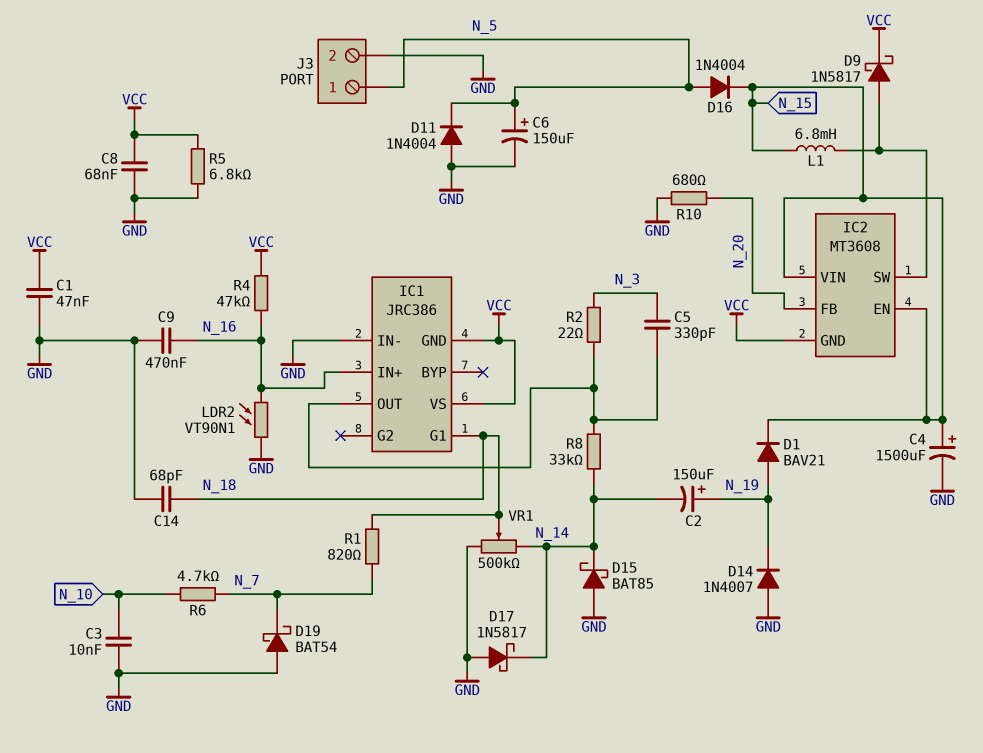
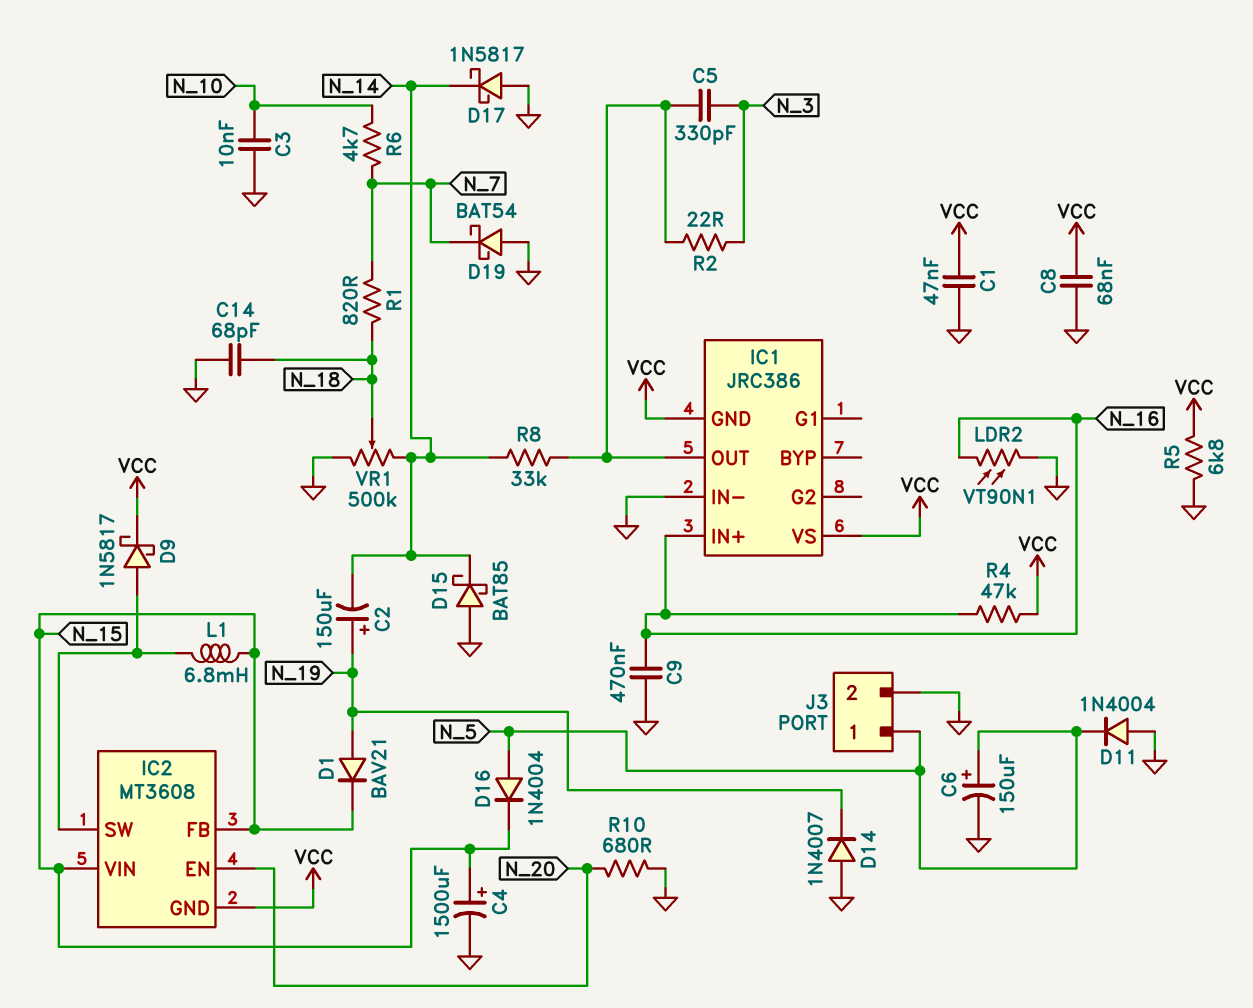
IC1 pin G1: N_18 -> none
IC2 pin EN: N_15 -> N_20
IC2 pin FB: N_20 -> N_15

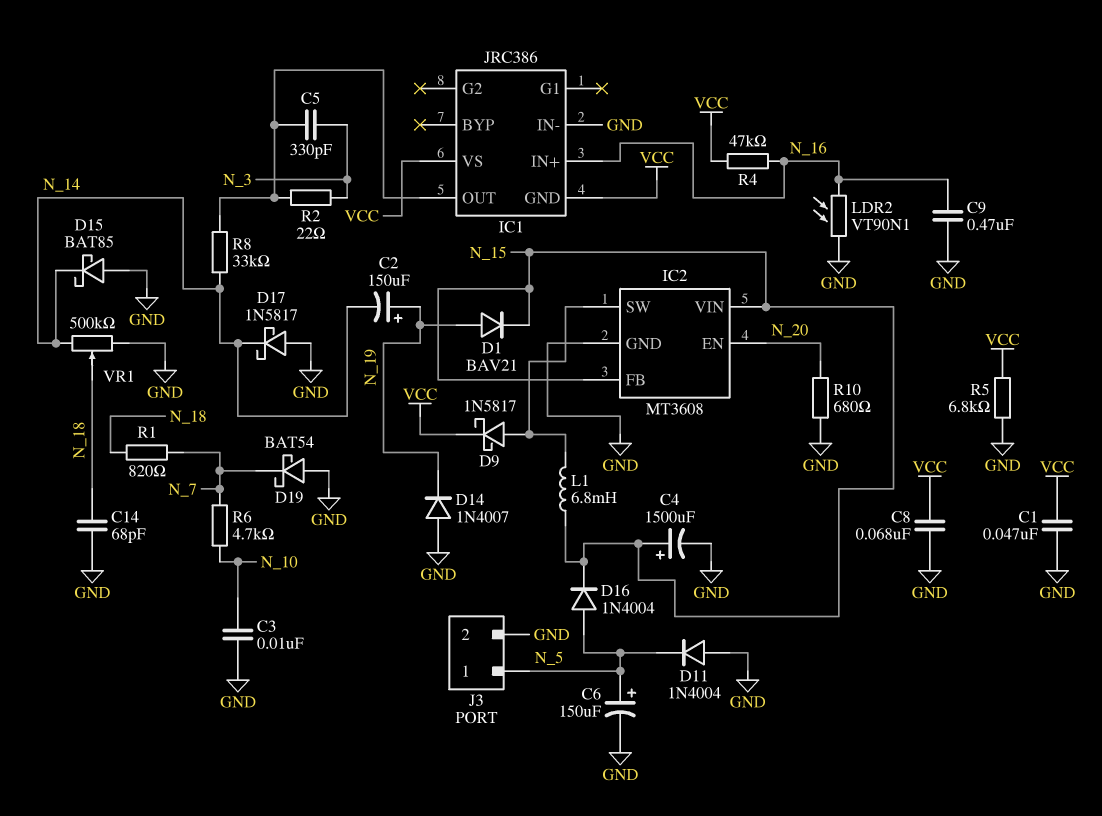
IC2 pin GND: VCC -> GND

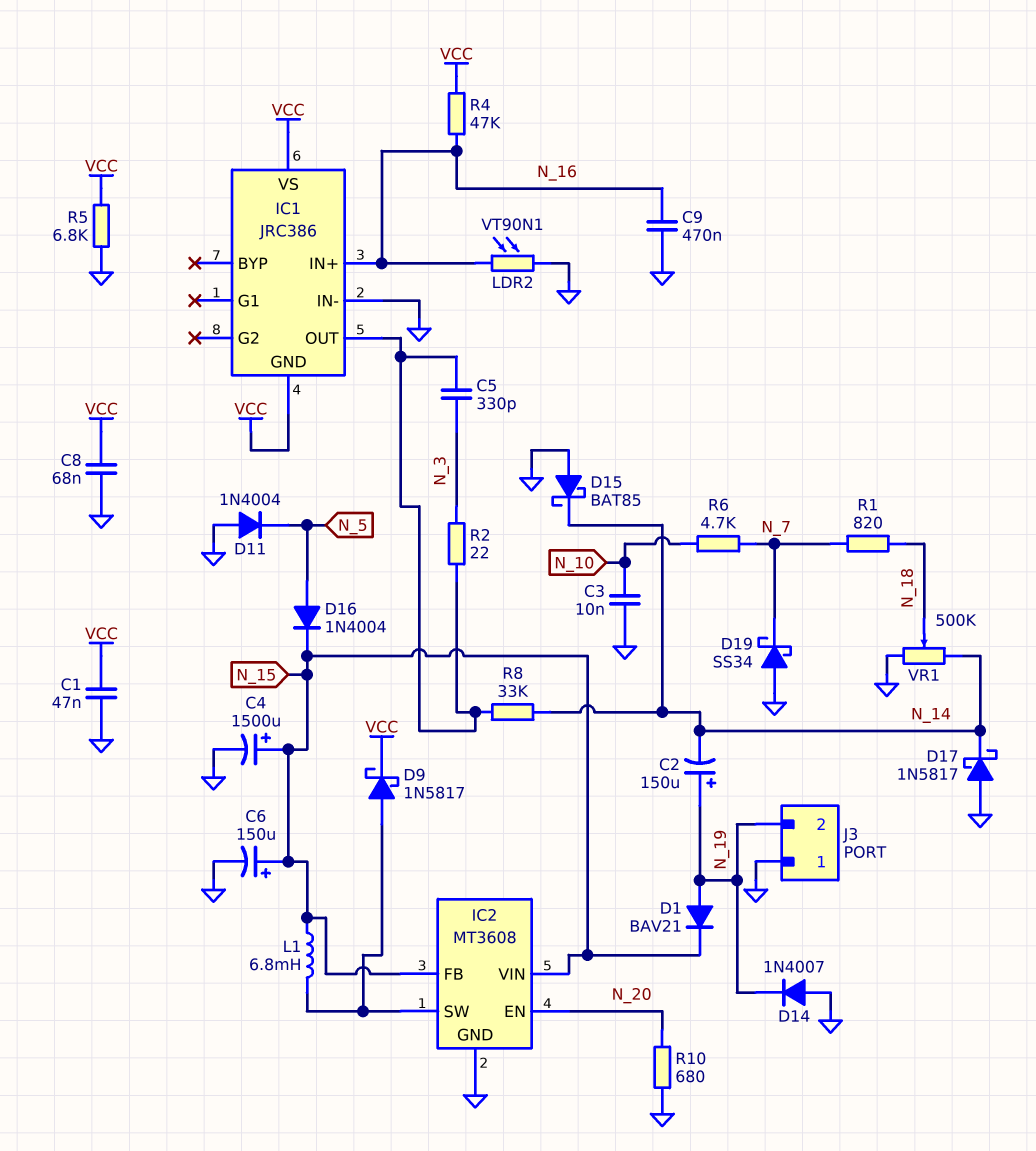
C6: 150uF (plus N_5, minus GND) -> 150uF (plus N_15, minus GND)
C14: 68pF (GND, N_18) -> none
D19: schottky BAT54 (A GND, K N_7) -> schottky SS34 (A GND, K N_7)
J3 pin 1: N_5 -> GND
J3 pin 2: GND -> N_19

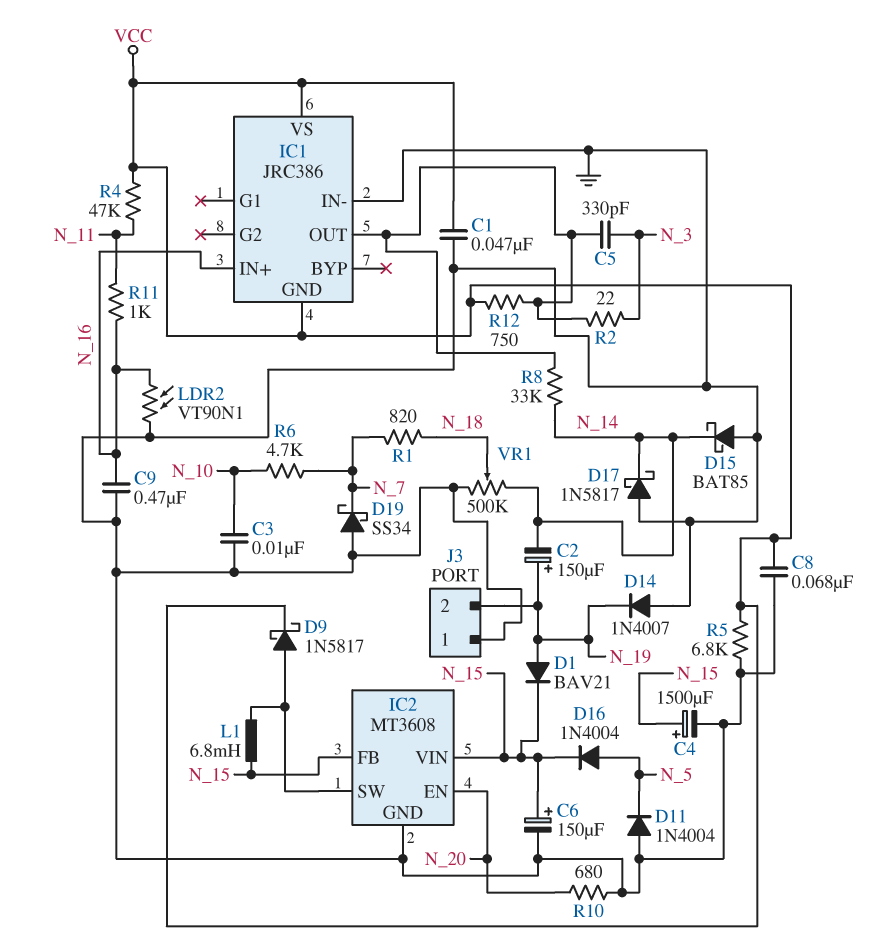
R4: 47k (N_16, VCC) -> 47k (N_11, VCC)
R11: none -> 1k (N_11, N_16)
R12: none -> 750 (IC1/OUT, VCC)

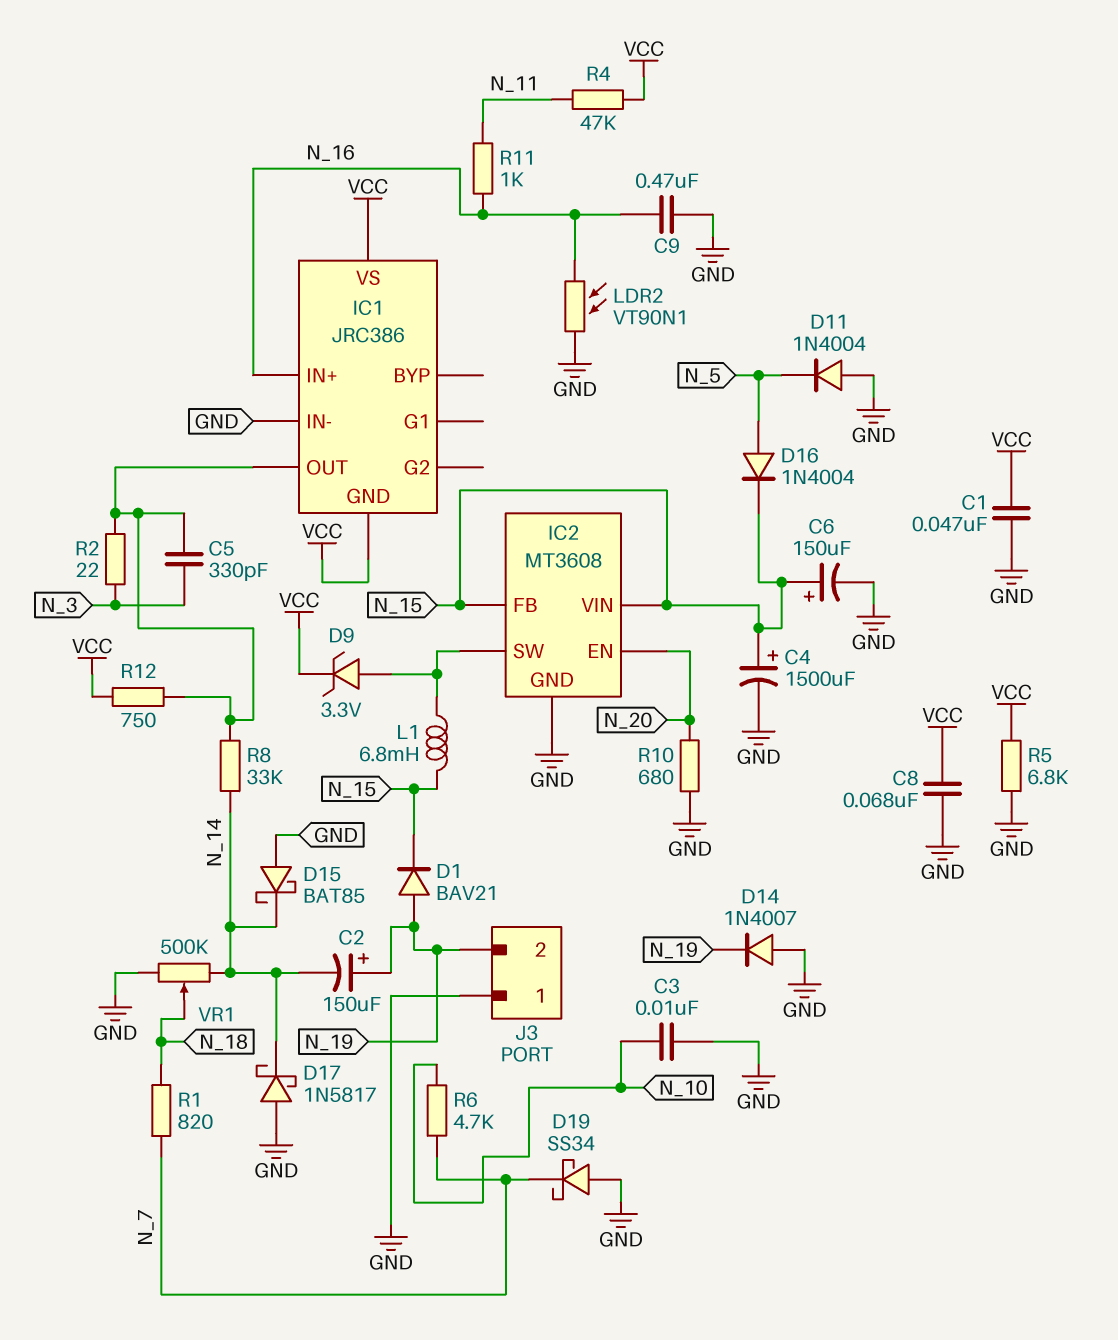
D9: schottky 1N5817 (A IC2/SW, K VCC) -> zener 3.3V (A IC2/SW, K VCC)

